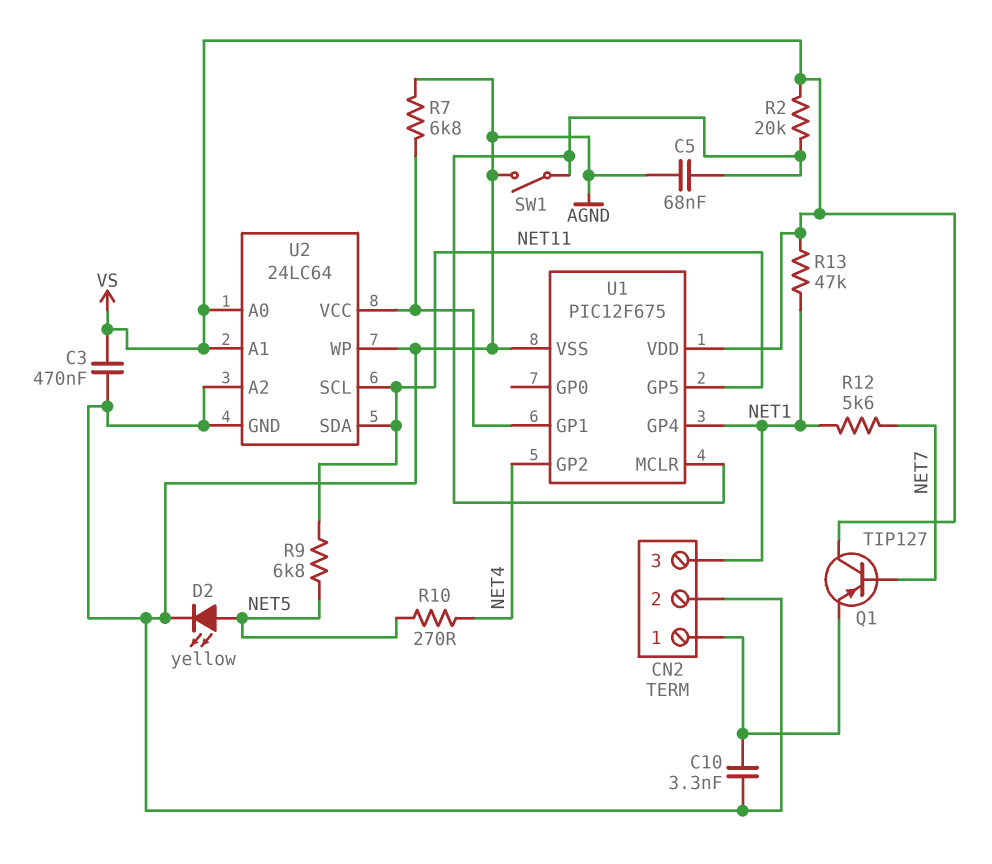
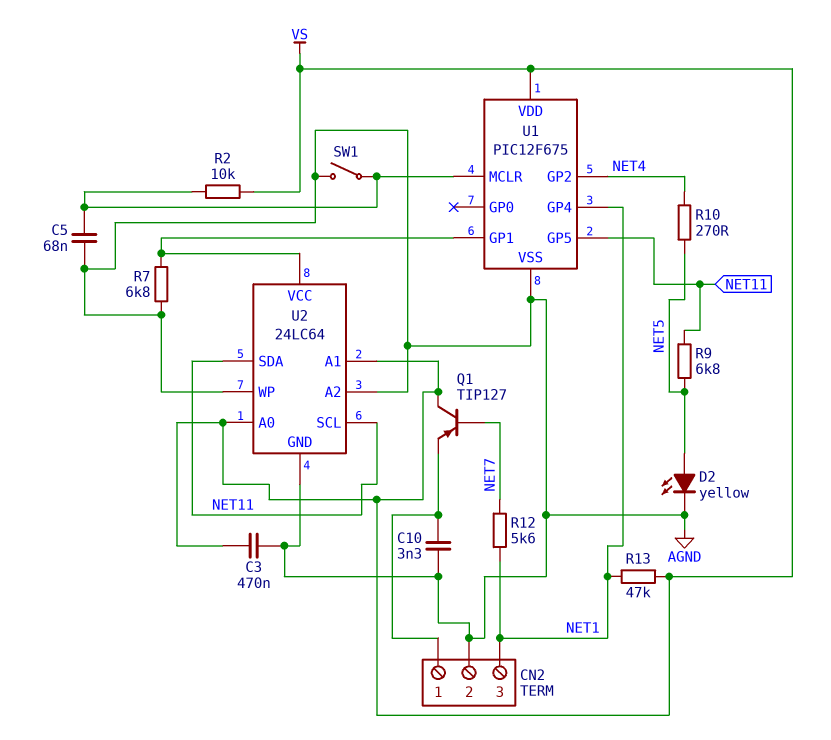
R2: 20k (U1/MCLR, VS) -> 10k (U1/MCLR, VS)

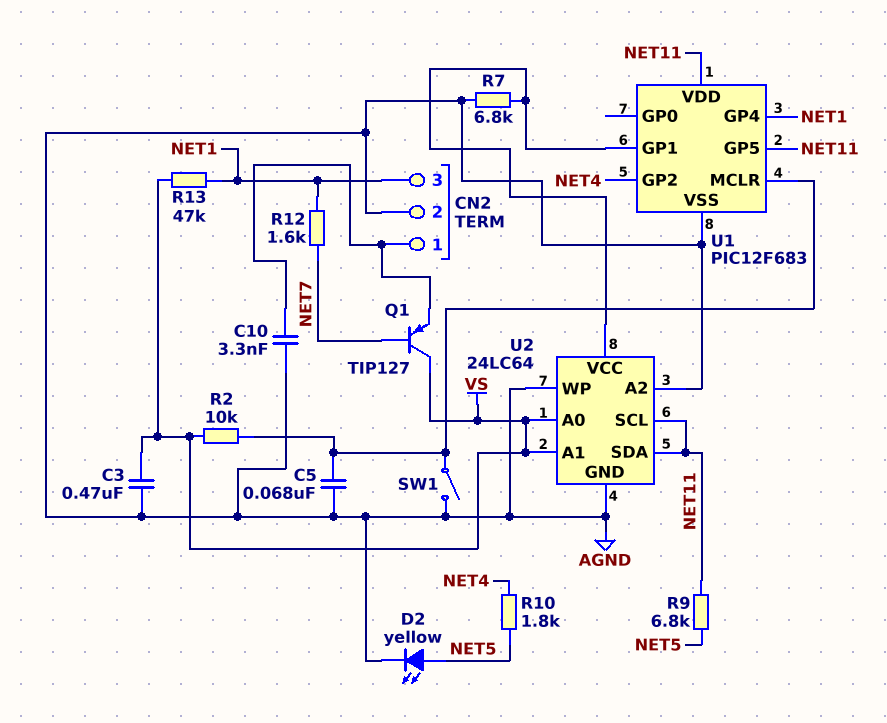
R10: 270 (NET4, NET5) -> 1.8k (NET4, NET5)
R12: 5.6k (NET1, NET7) -> 1.6k (NET1, NET7)
U1: PIC12F675 -> PIC12F683
U1 pin VDD: VS -> NET11

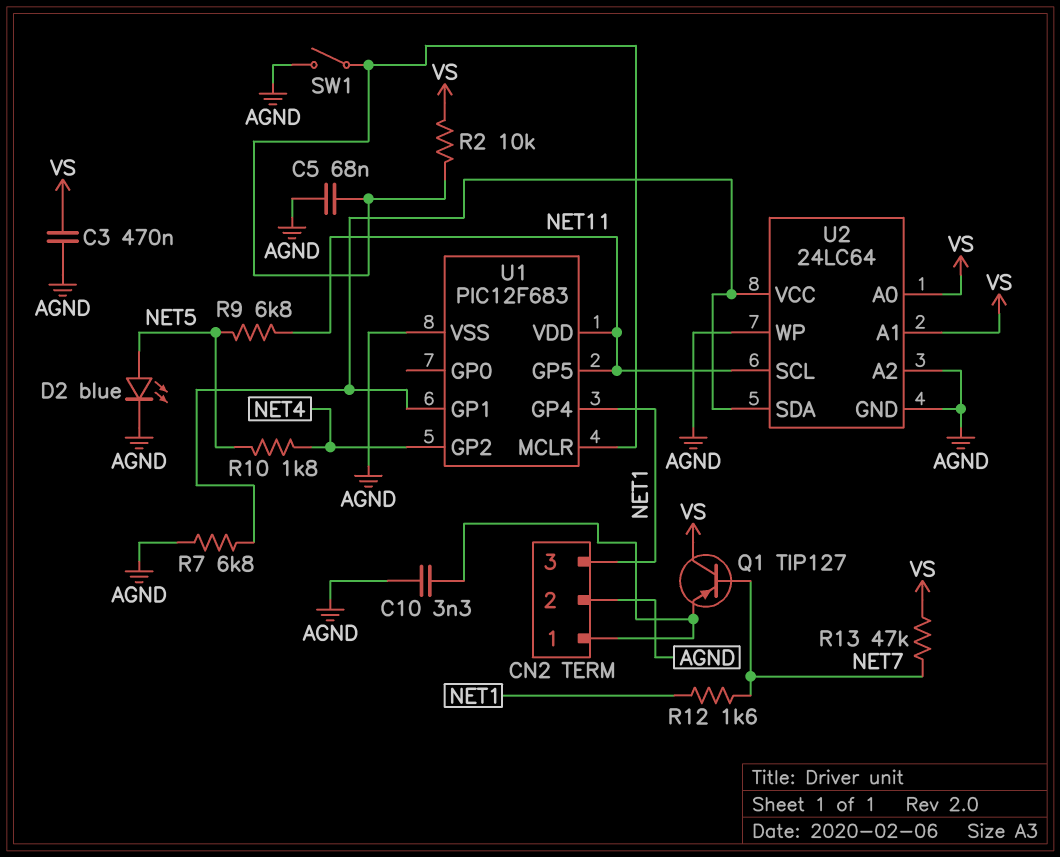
D2: LED yellow (A NET5, K AGND) -> LED blue (A NET5, K AGND)
R13: 47k (NET1, VS) -> 47k (NET7, VS)
U2 pin SDA: NET11 -> U1/GP1

